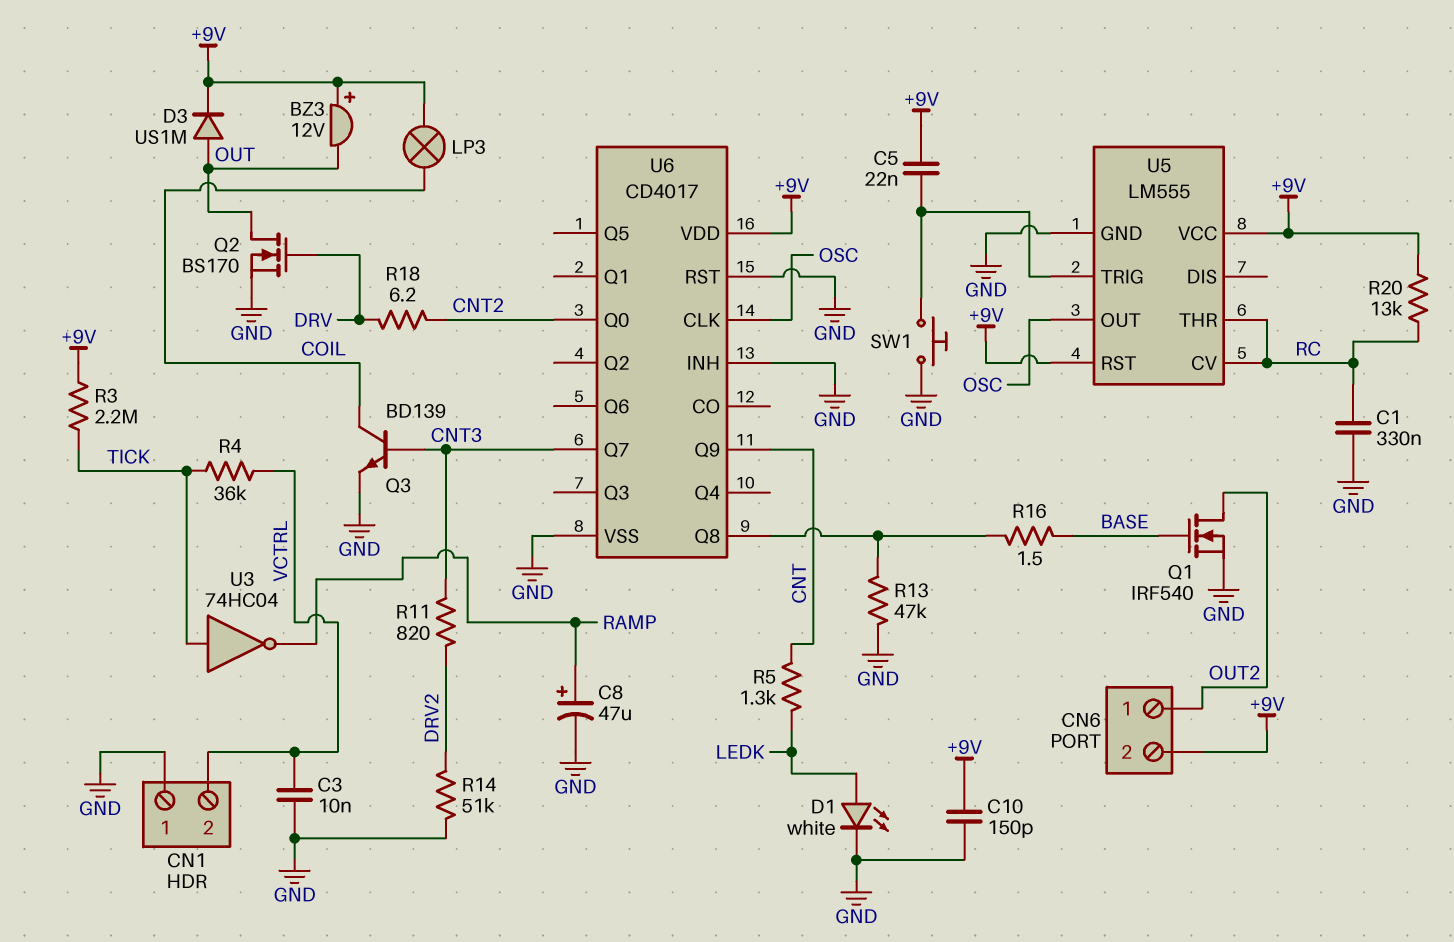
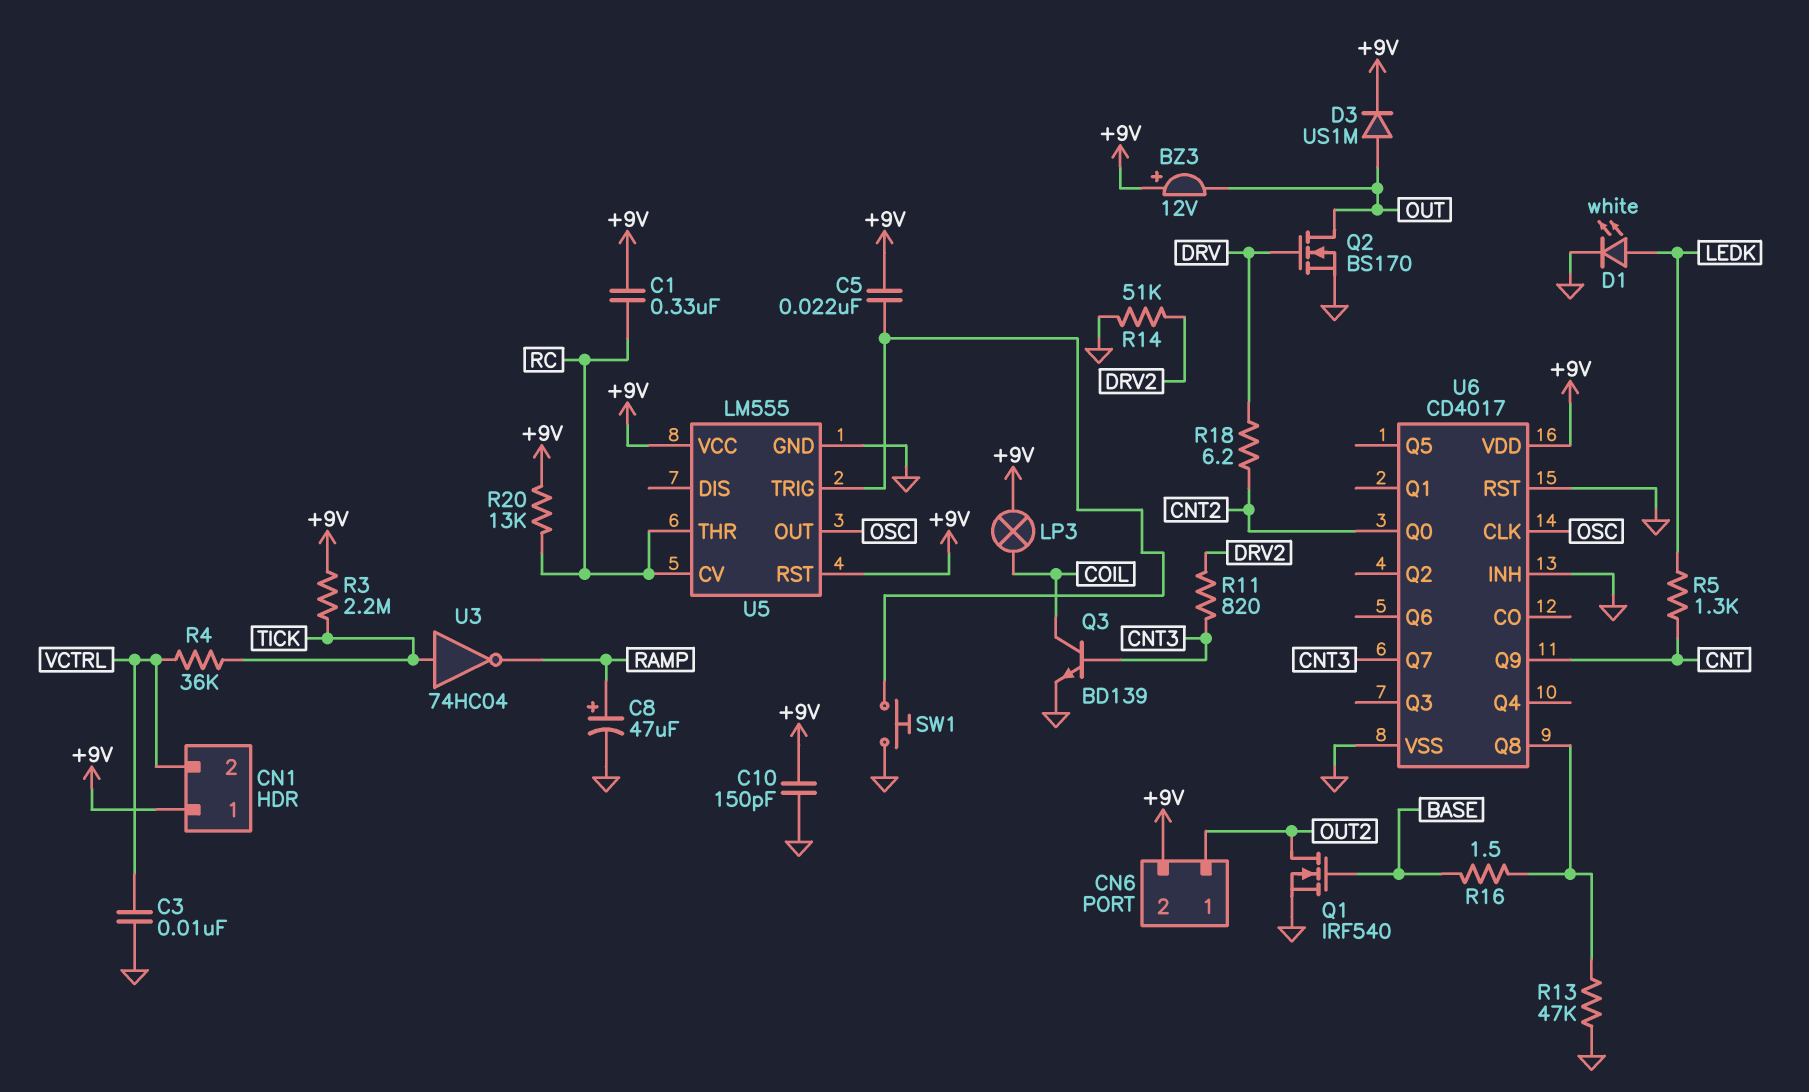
C1: 330nF (GND, RC) -> 330nF (+9V, RC)
CN1 pin 1: GND -> +9V

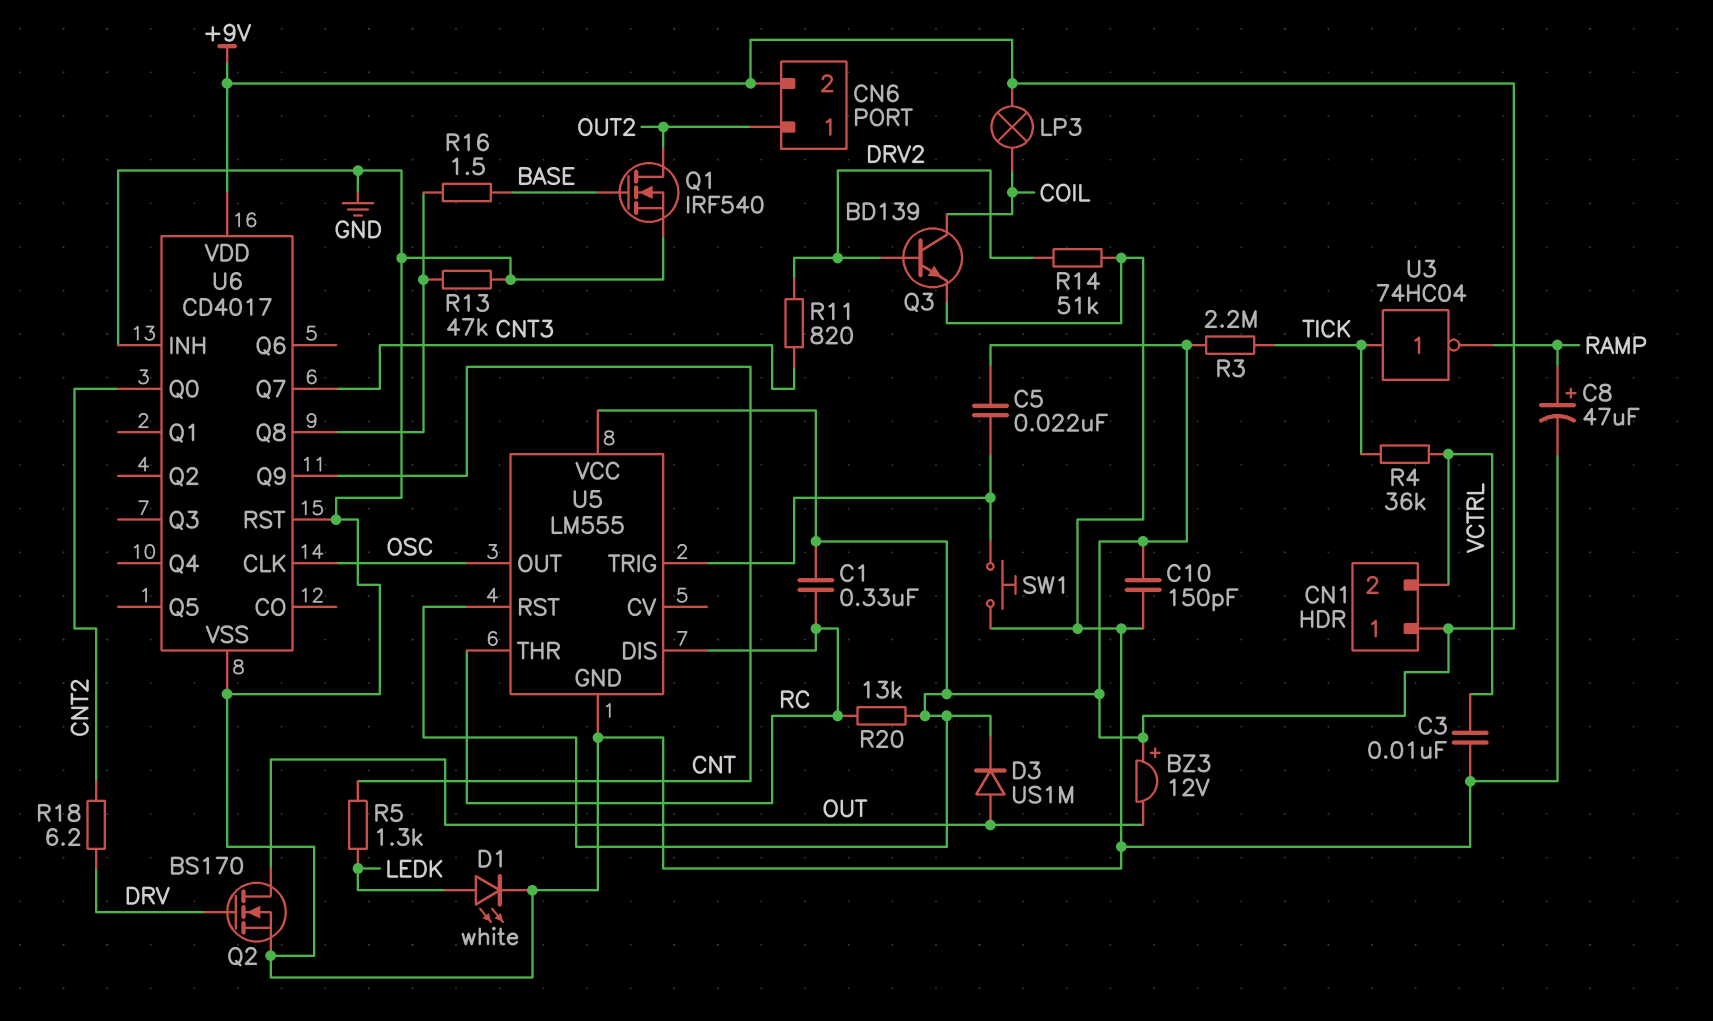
Q3: NPN BD139 (B CNT3, C COIL, E GND) -> NPN BD139 (B DRV2, C COIL, E GND)
U5 pin CV: RC -> none
U5 pin DIS: none -> RC

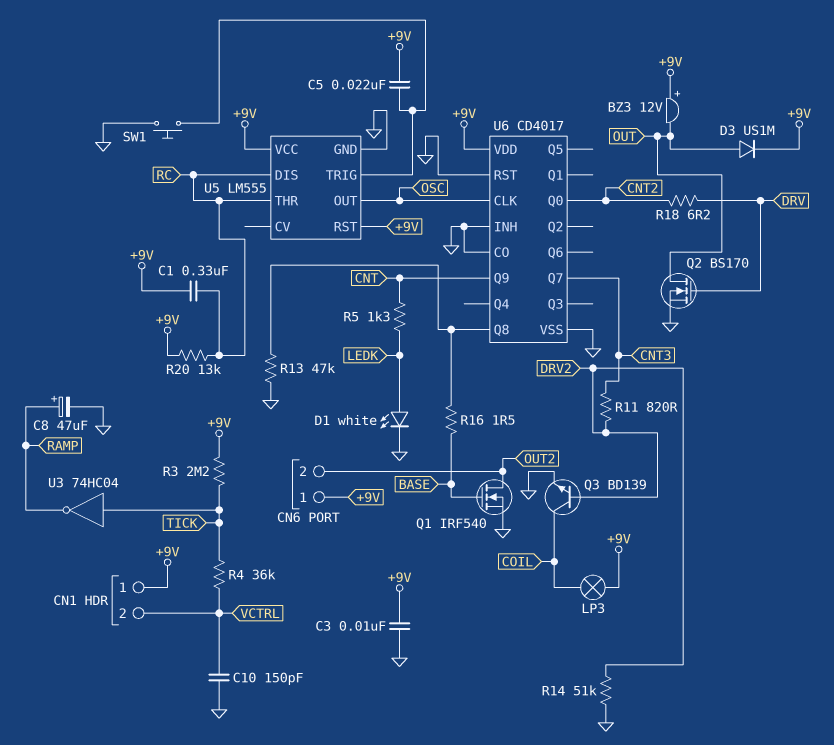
C3: 10nF (GND, VCTRL) -> 10nF (+9V, GND)
C10: 150pF (+9V, GND) -> 150pF (GND, VCTRL)
CN6 pin 1: OUT2 -> +9V
CN6 pin 2: +9V -> OUT2
U6 pin CO: none -> GND

